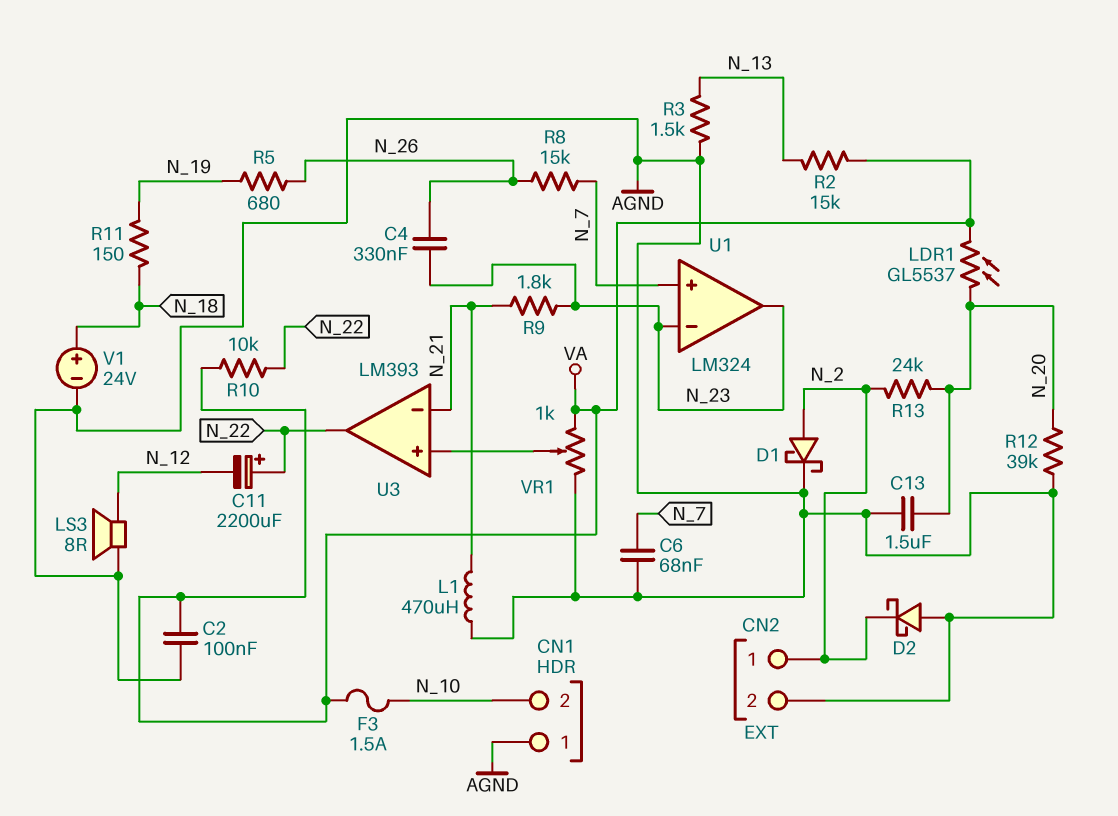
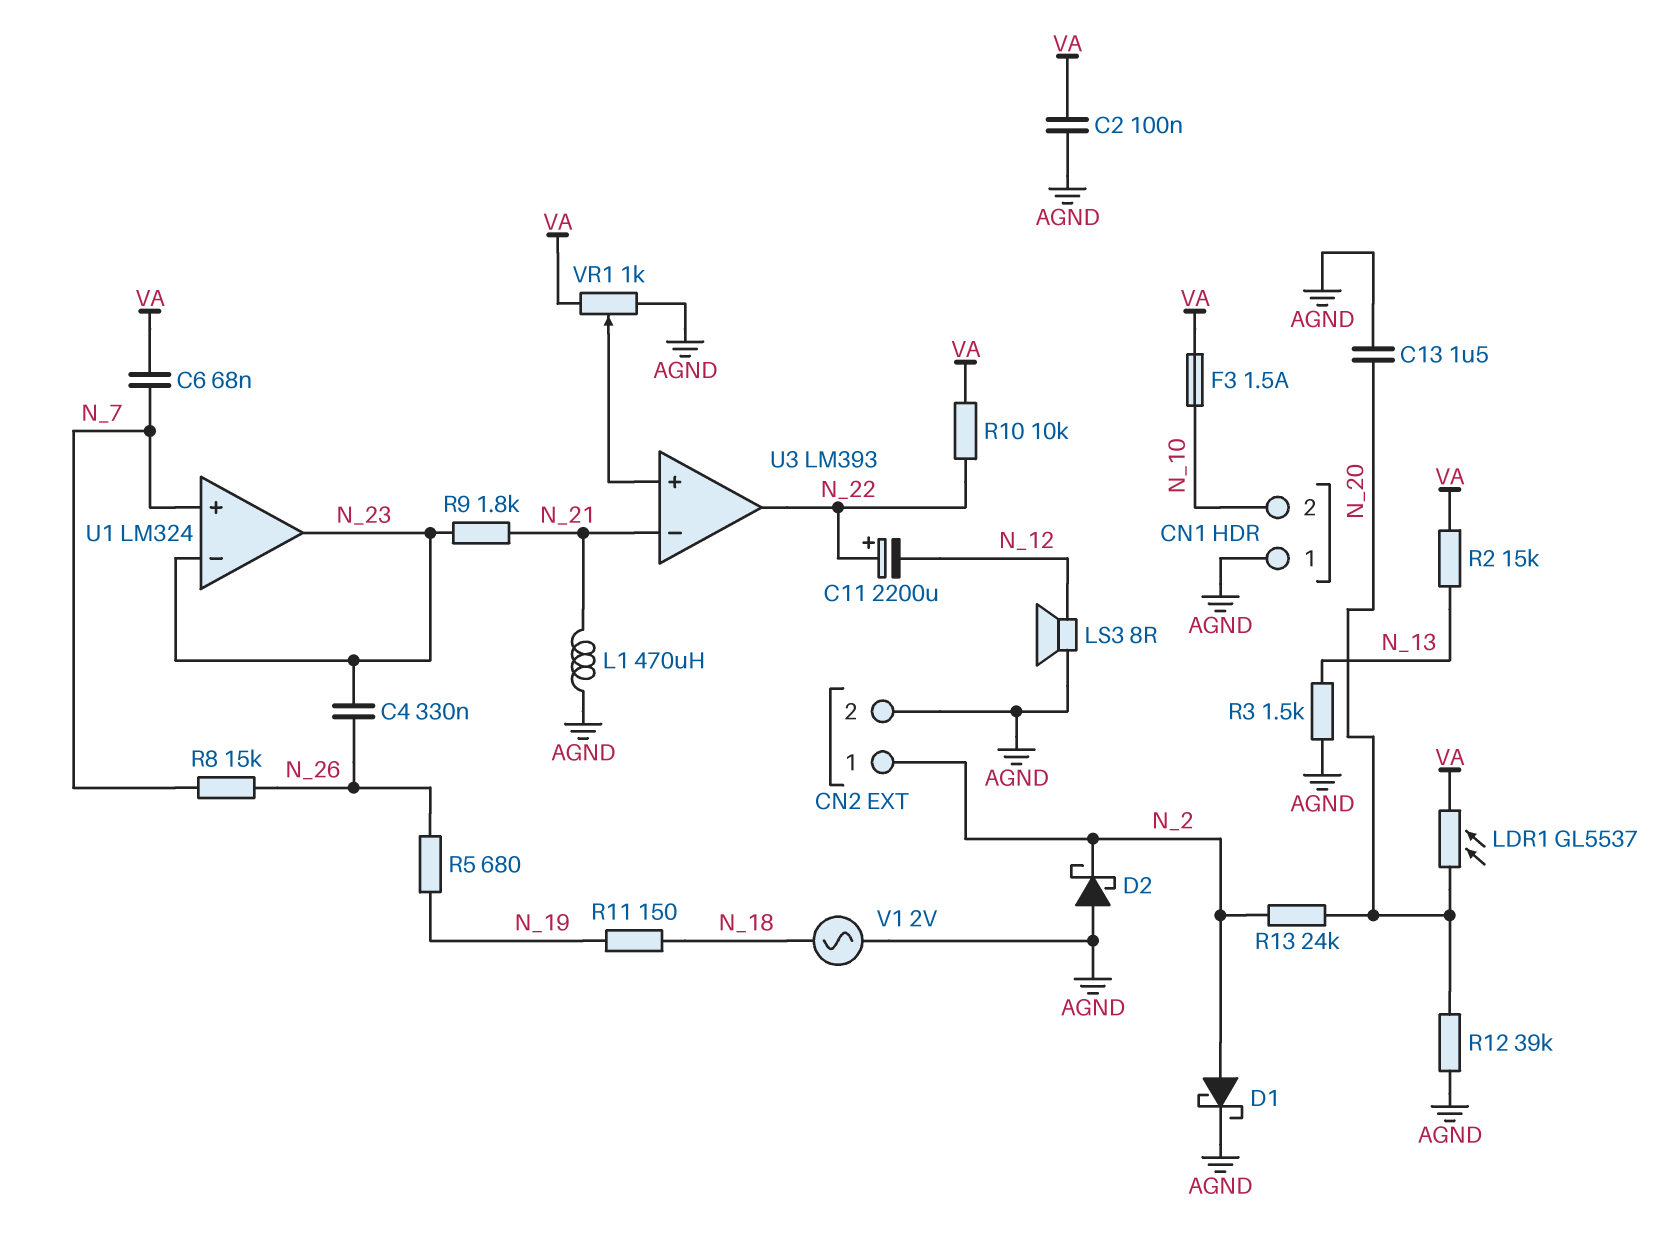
C6: 68nF (AGND, N_7) -> 68nF (N_7, VA)
V1: 24V (plus N_18, minus AGND) -> AC 2V (AGND, N_18)

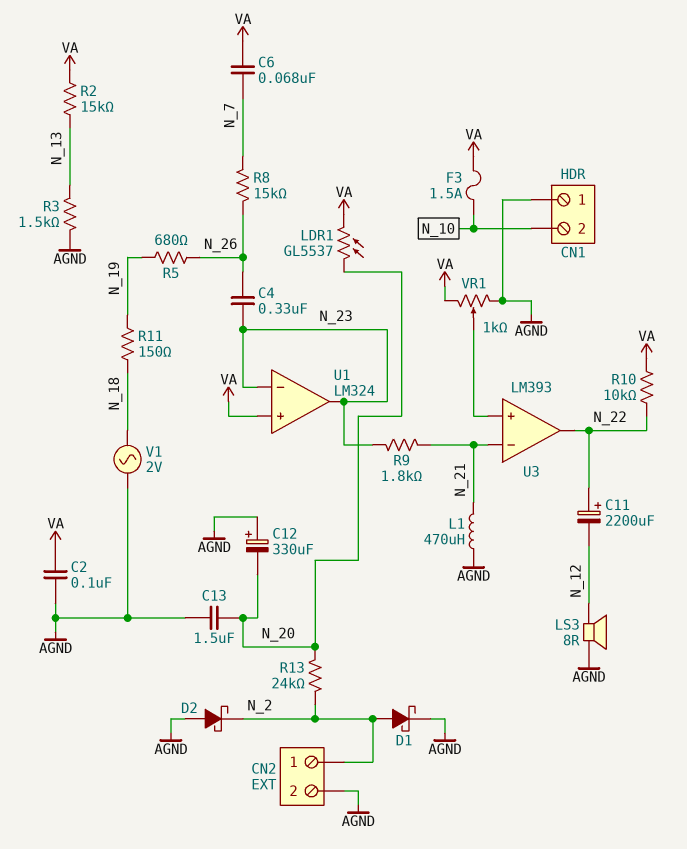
C12: none -> 330uF (plus AGND, minus N_20)
R12: 39k (AGND, N_20) -> none
U1 pin in+: N_7 -> VA

